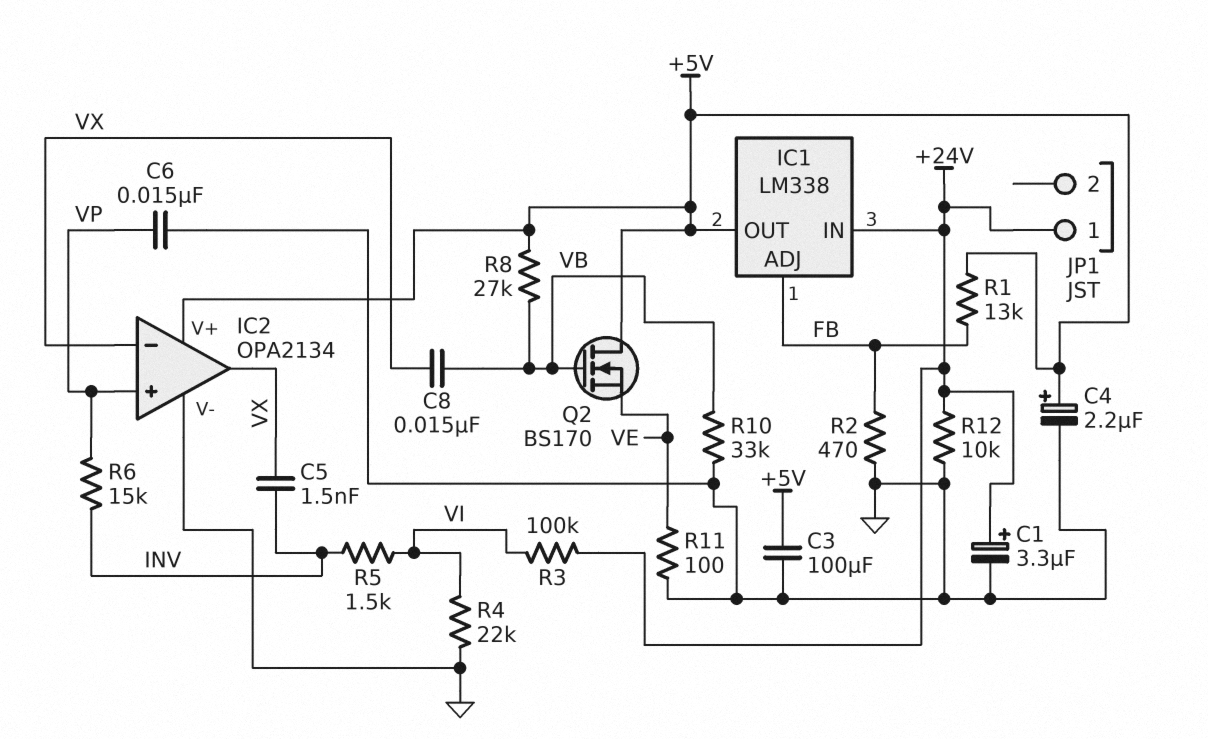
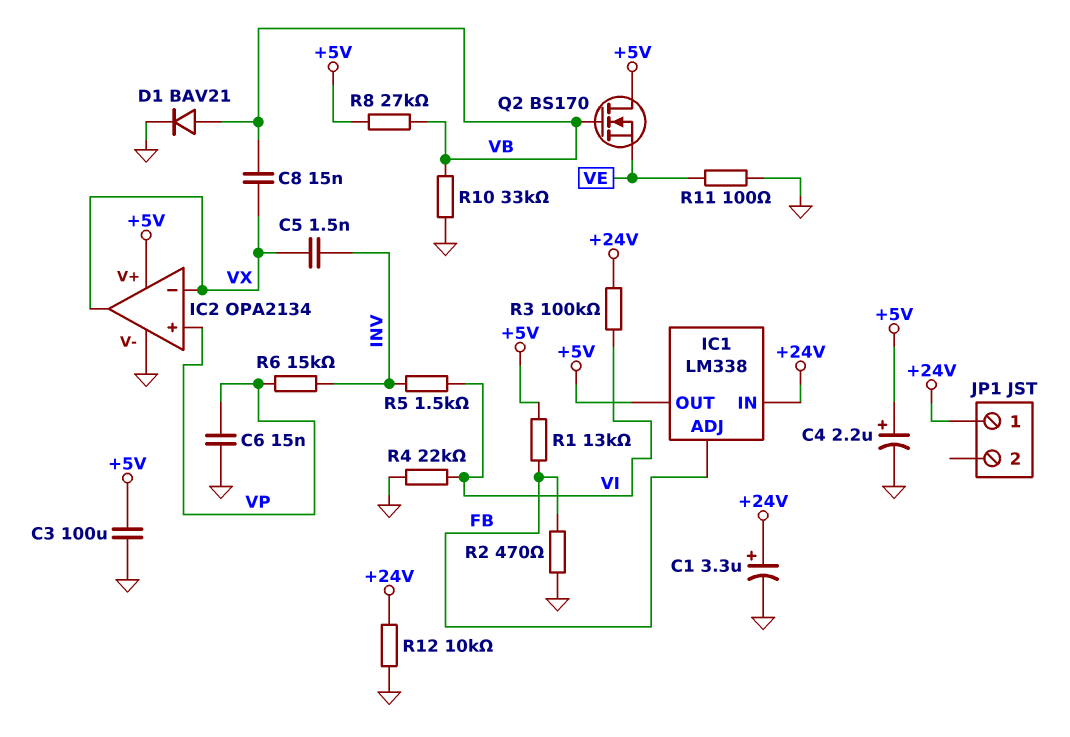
D1: none -> diode BAV21 (A VB, K GND)

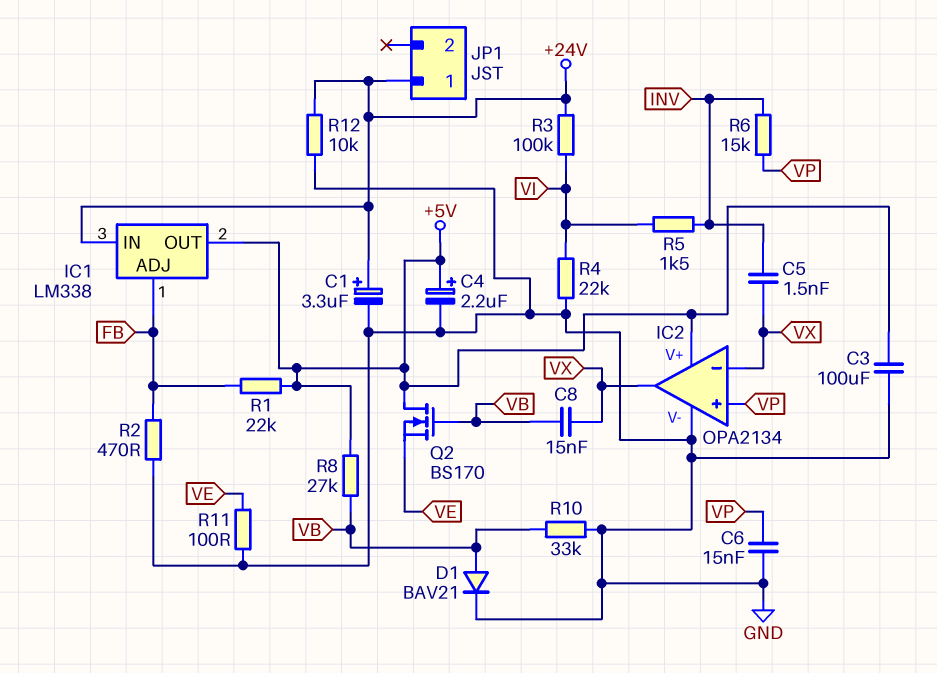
R1: 13k (+5V, FB) -> 22k (+5V, FB)

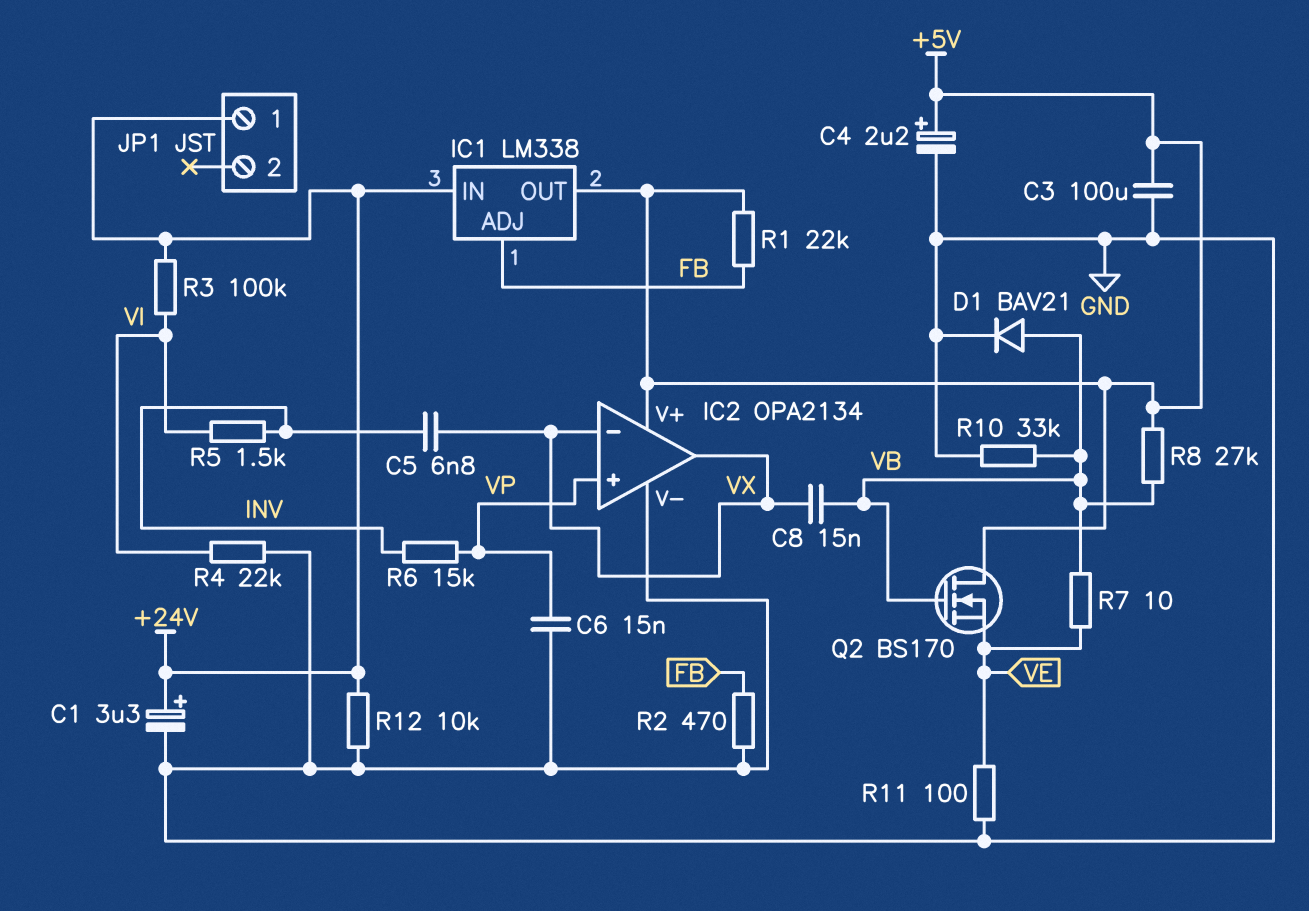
C5: 1.5nF (INV, VX) -> 6.8nF (INV, VX)
R7: none -> 10 (VB, VE)

